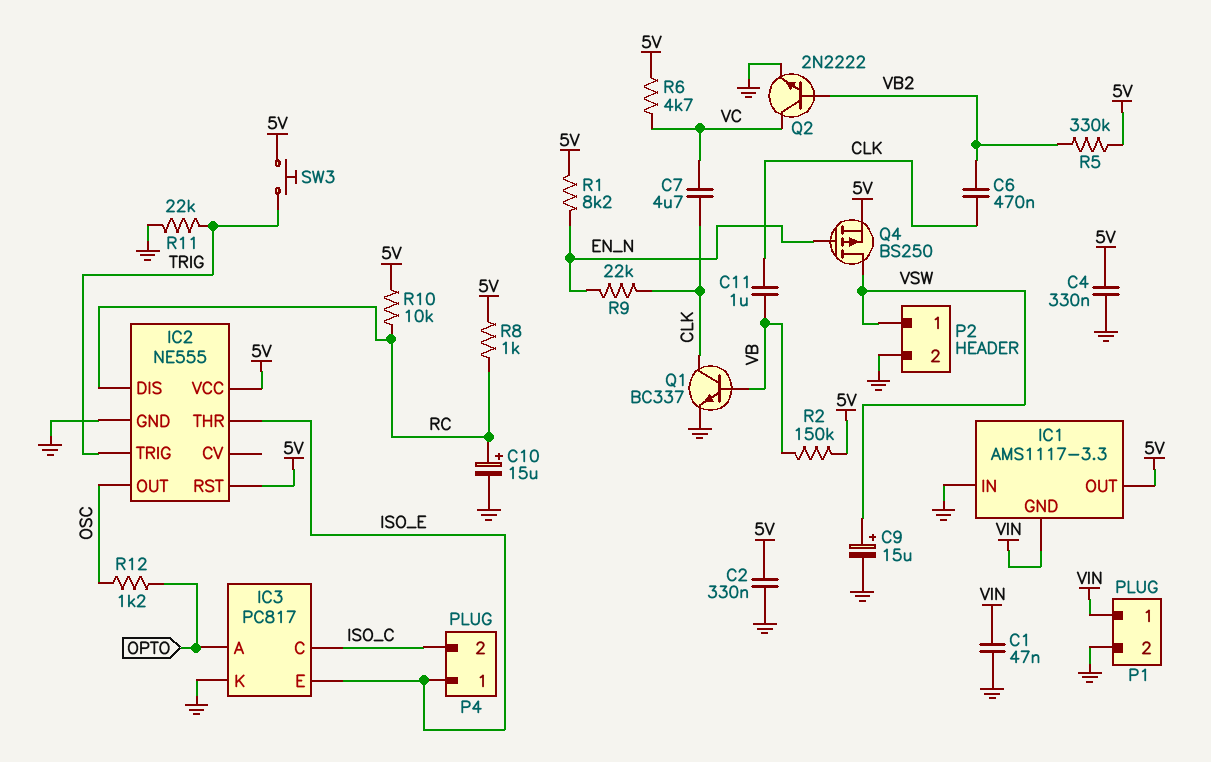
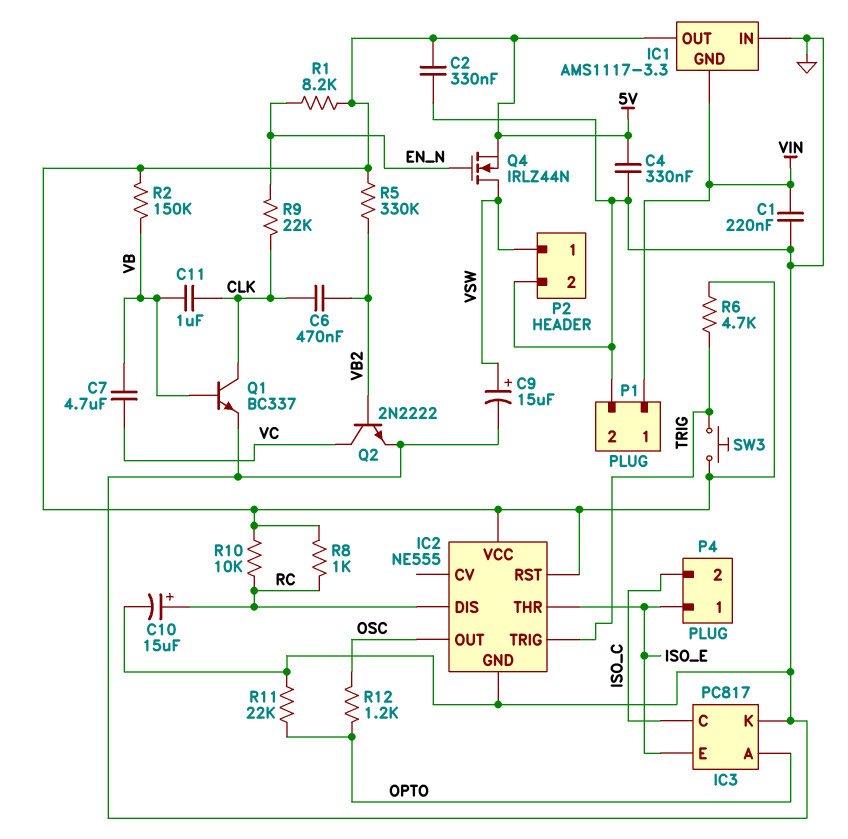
C1: 47nF (GND, VIN) -> 220nF (GND, VIN)
C7: 4.7uF (CLK, VC) -> 4.7uF (VB, VC)
Q4: PMOS BS250 (G EN_N, D VSW, S 5V) -> NMOS IRLZ44N (G EN_N, D VSW, S 5V)
R6: 4.7k (5V, VC) -> 4.7k (5V, TRIG)
R11: 22k (GND, TRIG) -> 22k (GND, OPTO)

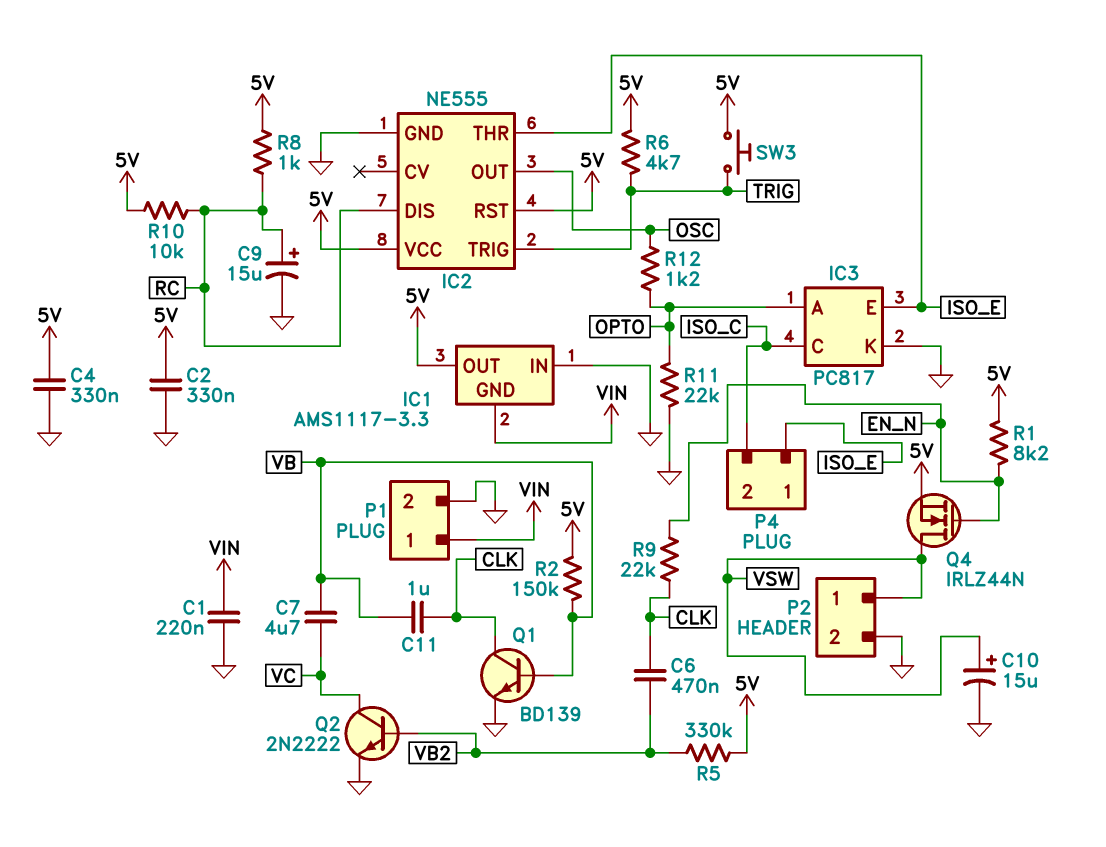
C9: 15uF (plus VSW, minus GND) -> 15uF (plus RC, minus GND)
C10: 15uF (plus RC, minus GND) -> 15uF (plus VSW, minus GND)
Q1: NPN BC337 (B VB, C CLK, E GND) -> NPN BD139 (B VB, C CLK, E GND)

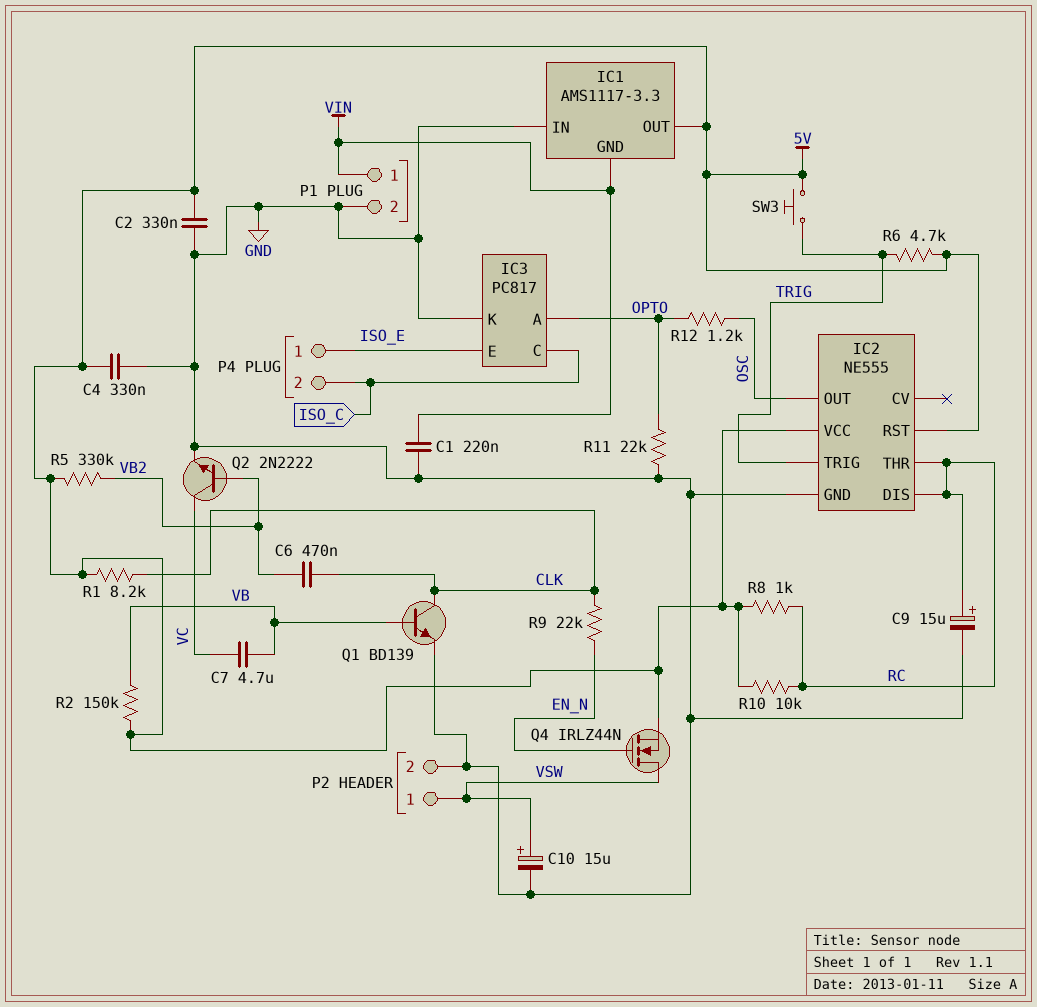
C11: 1uF (CLK, VB) -> none
IC2 pin THR: ISO_E -> RC
R1: 8.2k (5V, EN_N) -> 8.2k (5V, CLK)

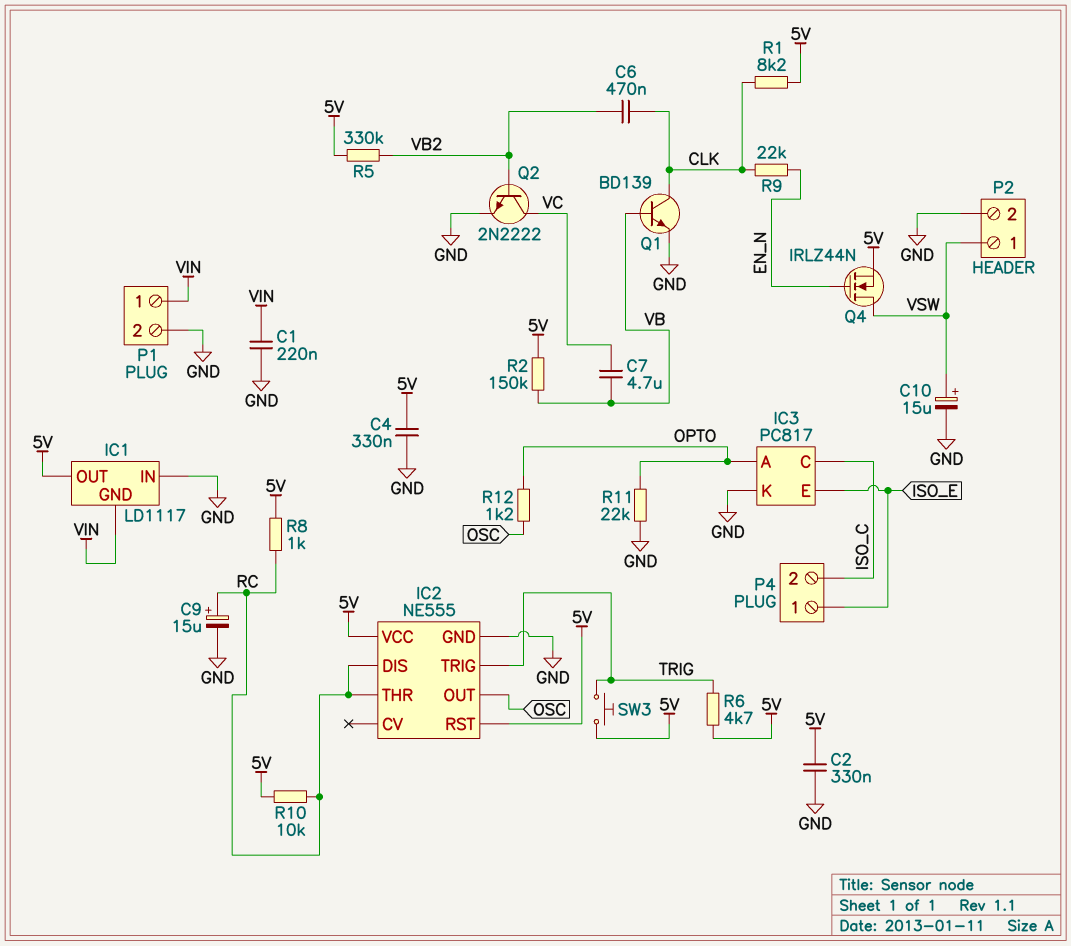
IC1: AMS1117-3.3 -> LD1117

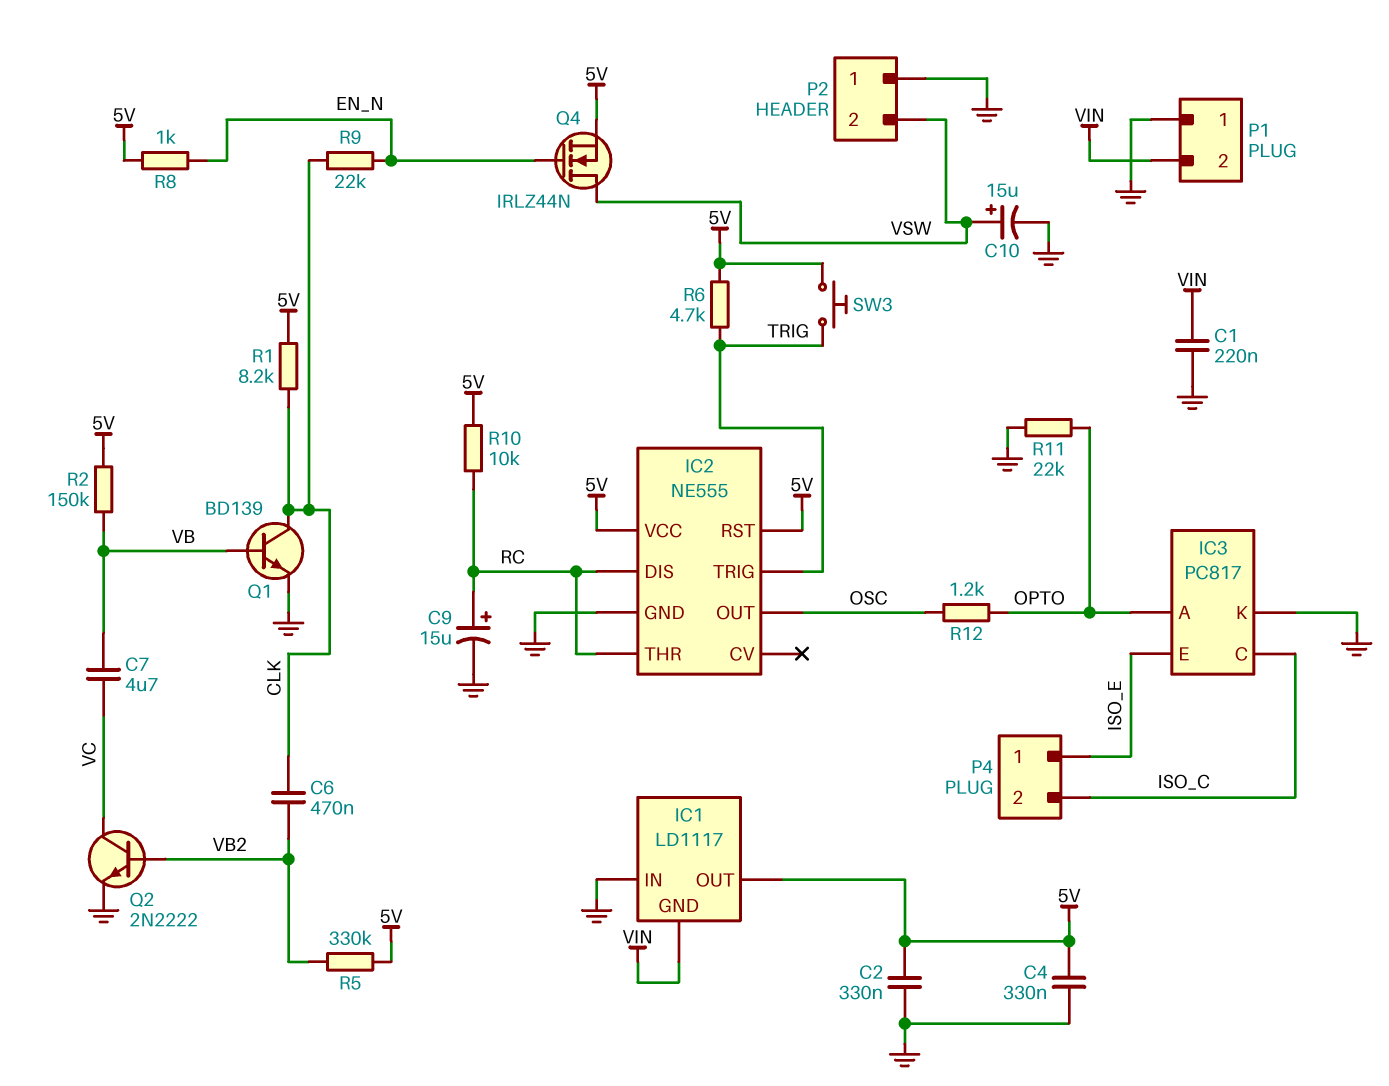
P1 pin 1: VIN -> GND
P1 pin 2: GND -> VIN
P2 pin 1: VSW -> GND
P2 pin 2: GND -> VSW
R8: 1k (5V, RC) -> 1k (5V, EN_N)

